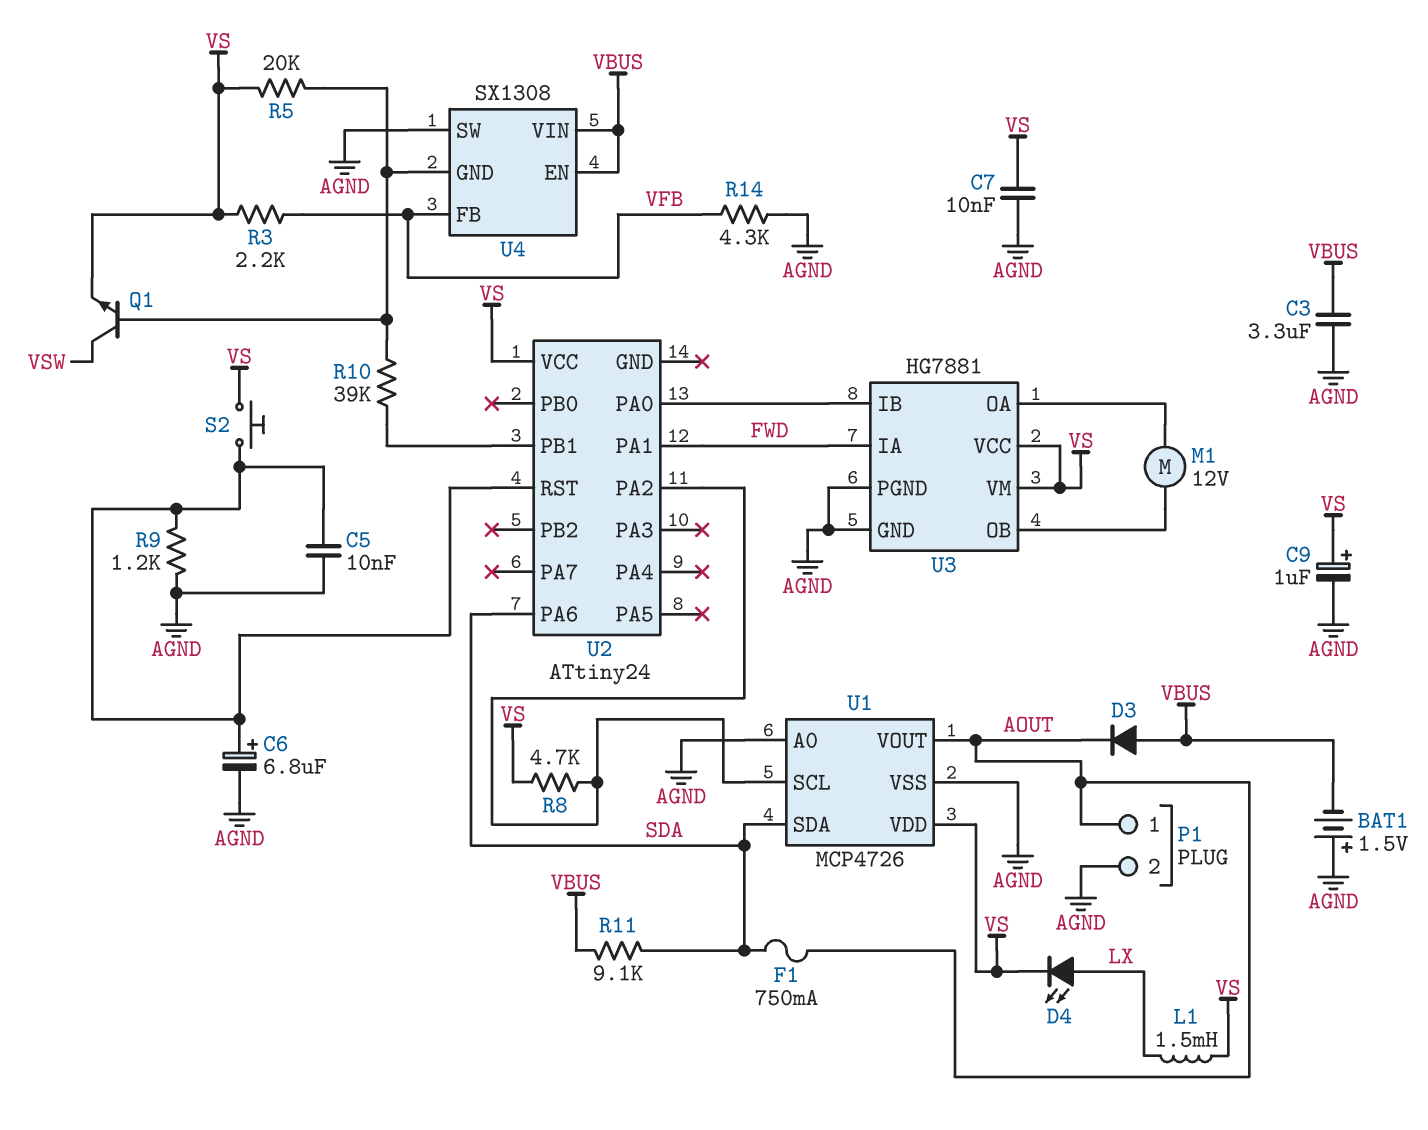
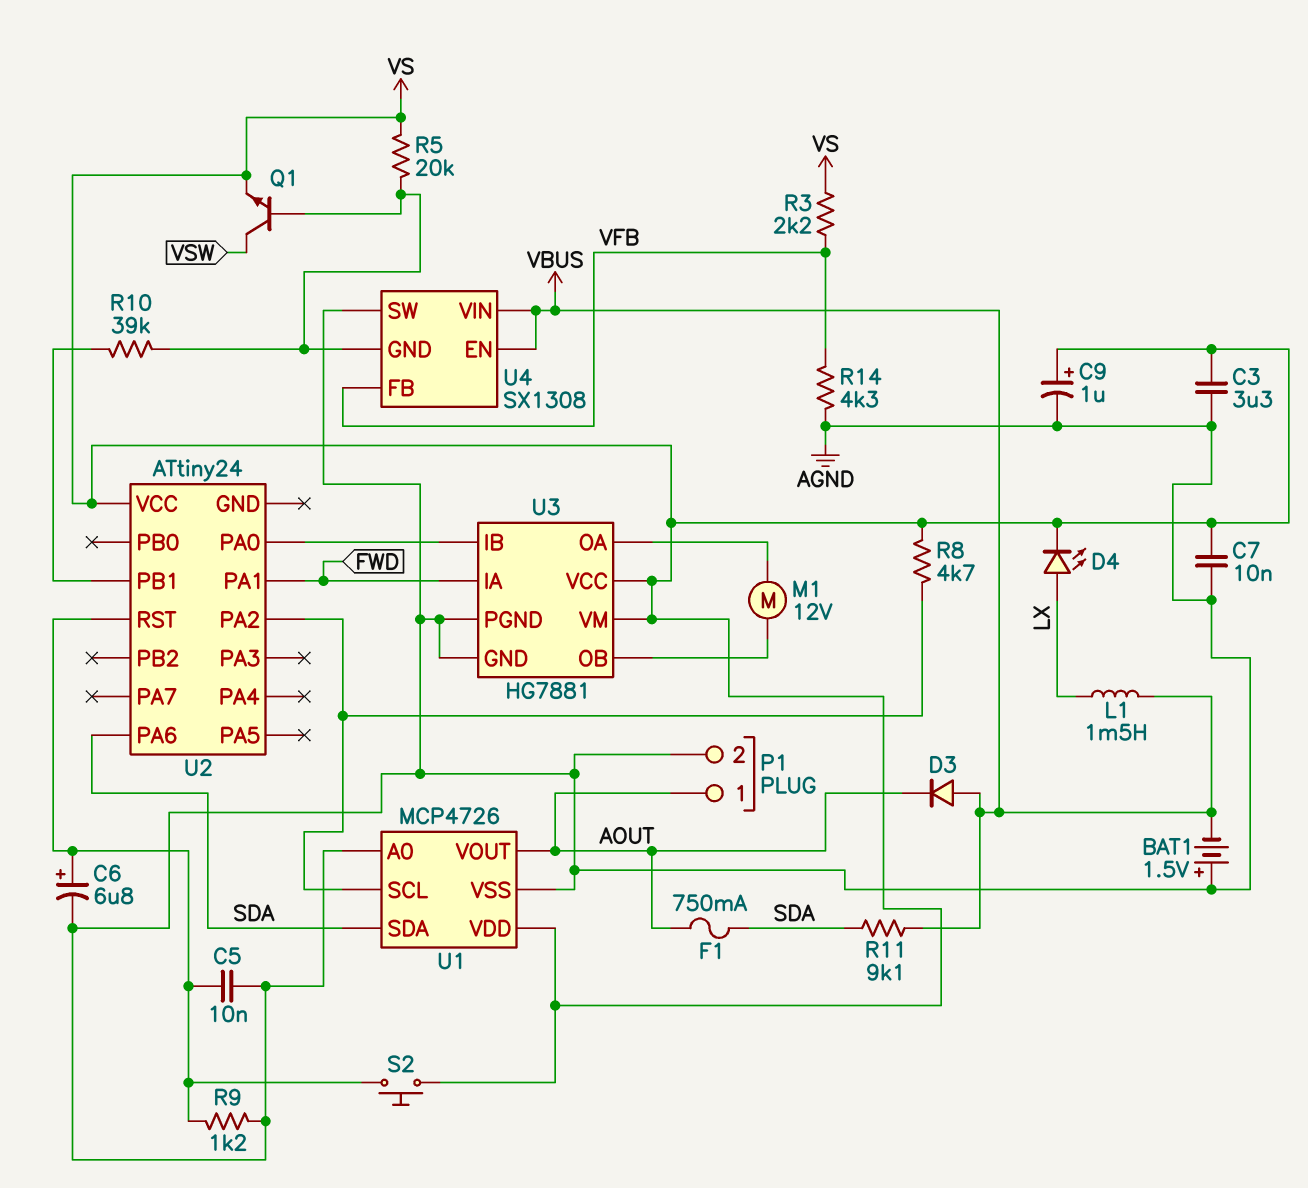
C3: 3.3uF (AGND, VBUS) -> 3.3uF (AGND, VS)
L1: 1.5mH (LX, VS) -> 1.5mH (LX, VBUS)

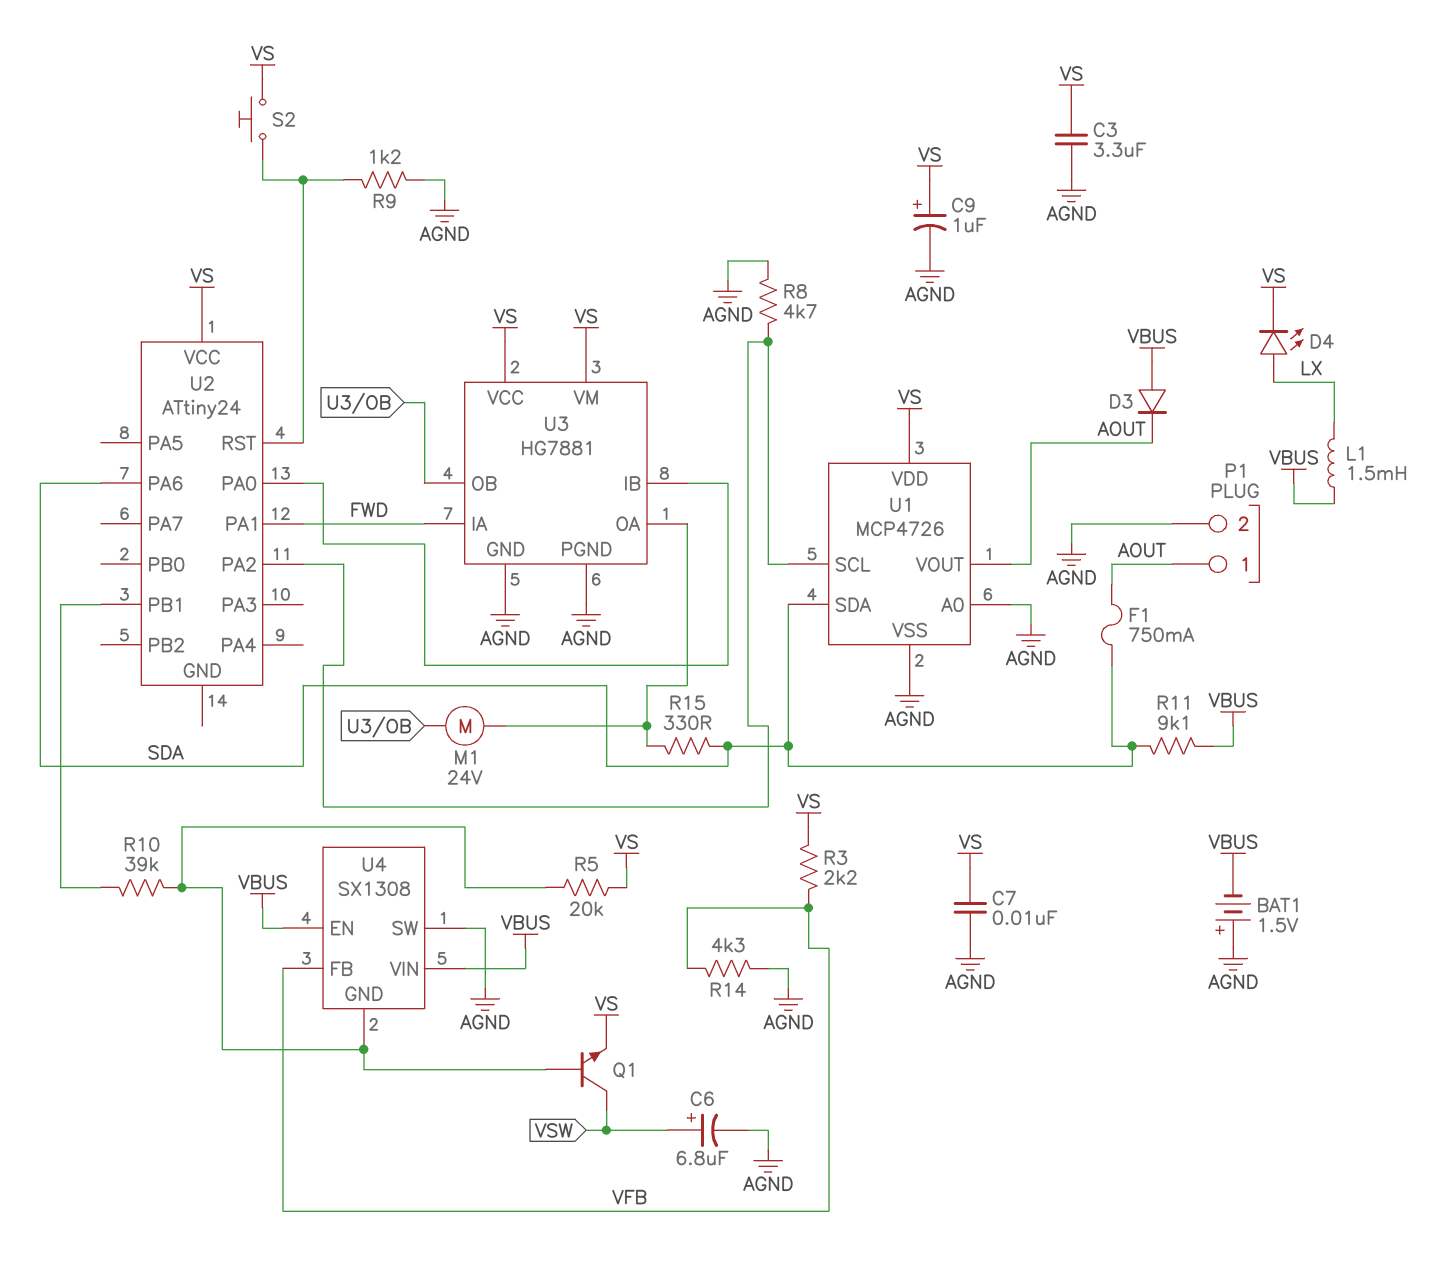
C5: 10nF (AGND, U2/RST) -> none
C6: 6.8uF (plus U2/RST, minus AGND) -> 6.8uF (plus VSW, minus AGND)
M1: motor 12V (U3/OA, U3/OB) -> motor 24V (U3/OA, U3/OB)
R8: 4.7k (U1/SCL, VS) -> 4.7k (AGND, U1/SCL)
R15: none -> 330 (SDA, U3/OA)

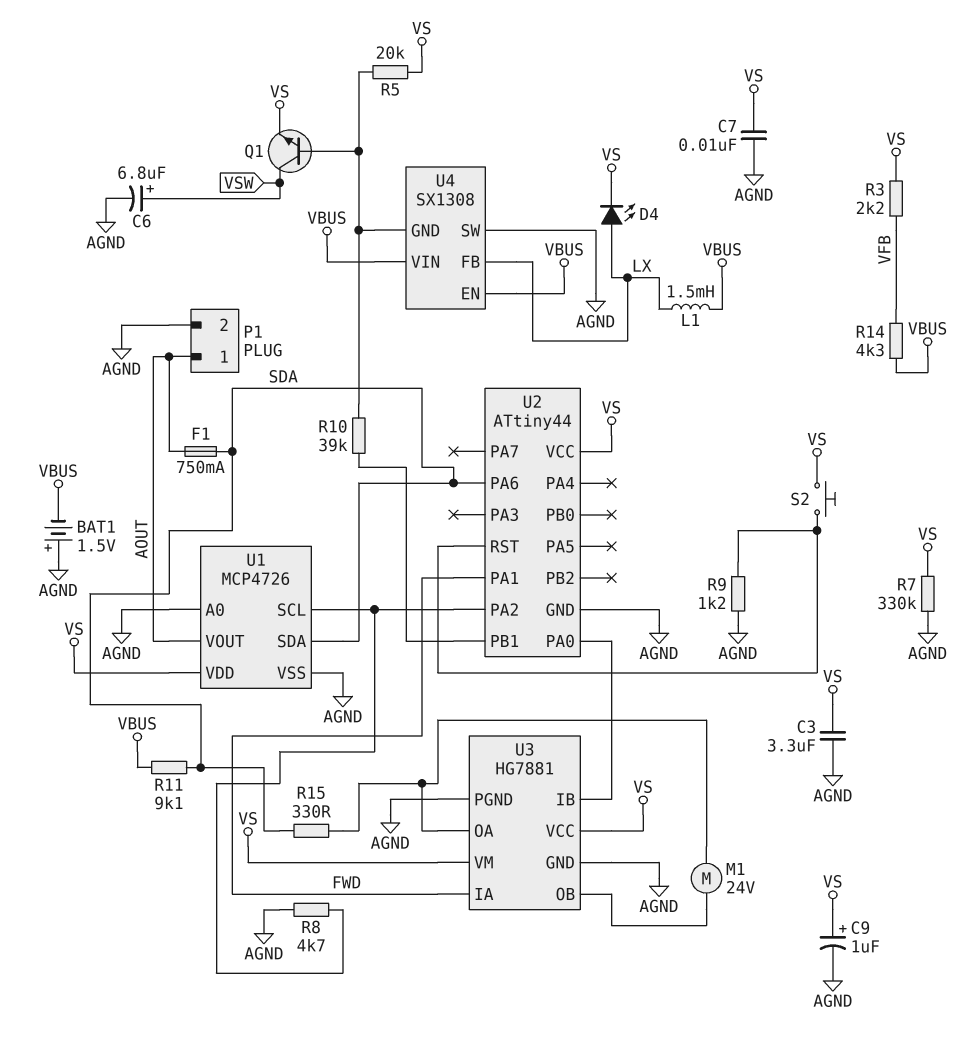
D3: diode (A VBUS, K AOUT) -> none
R7: none -> 330k (AGND, VS)
R14: 4.3k (AGND, VFB) -> 4.3k (VBUS, VFB)
U2: ATtiny24 -> ATtiny44
U2 pin GND: none -> AGND
U4 pin FB: VFB -> LX

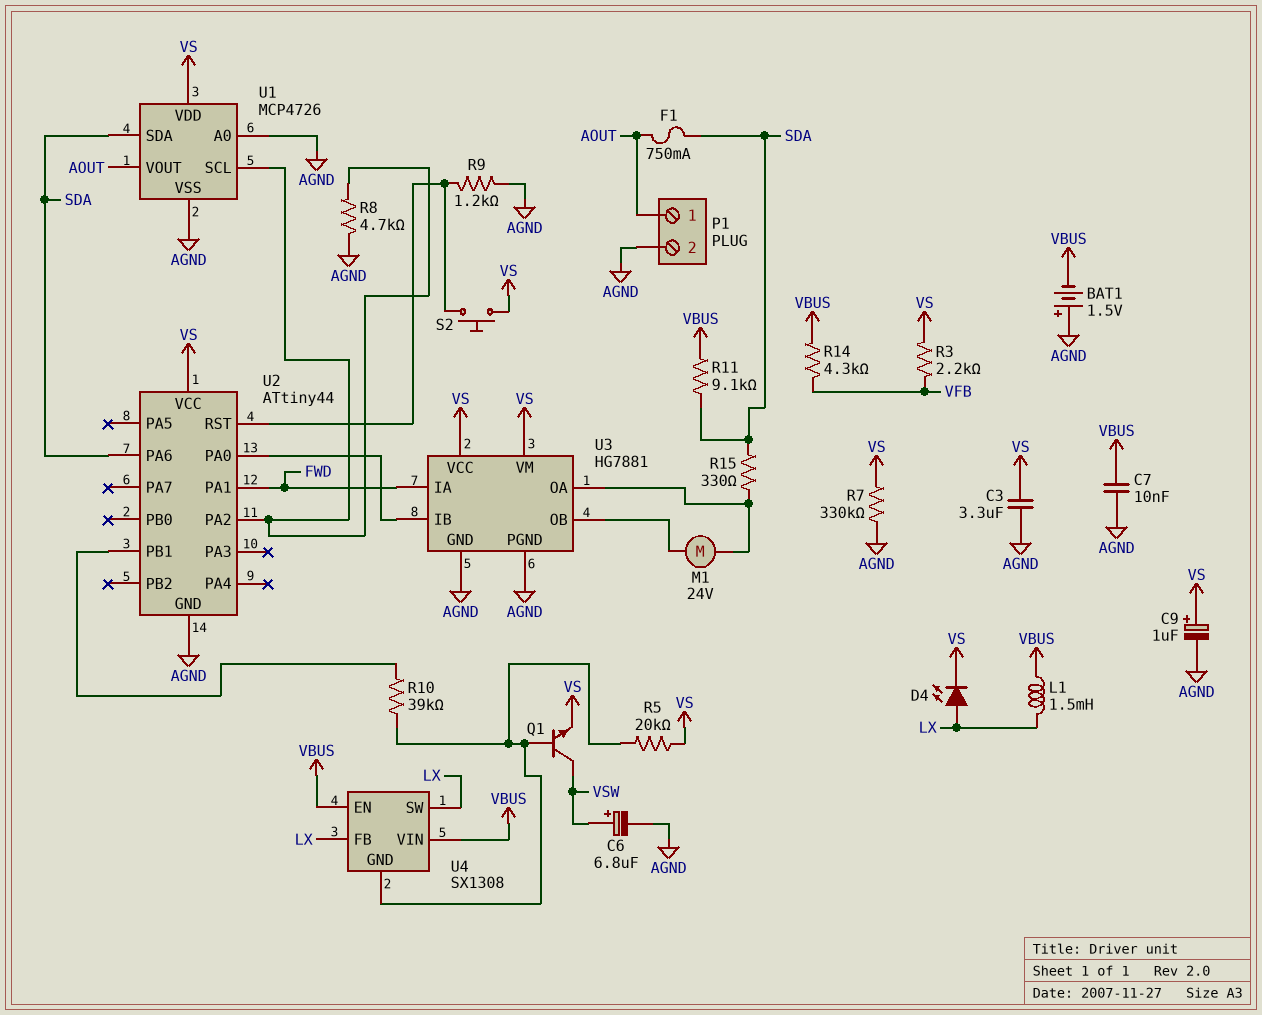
C7: 10nF (AGND, VS) -> 10nF (AGND, VBUS)
U4 pin SW: AGND -> LX

